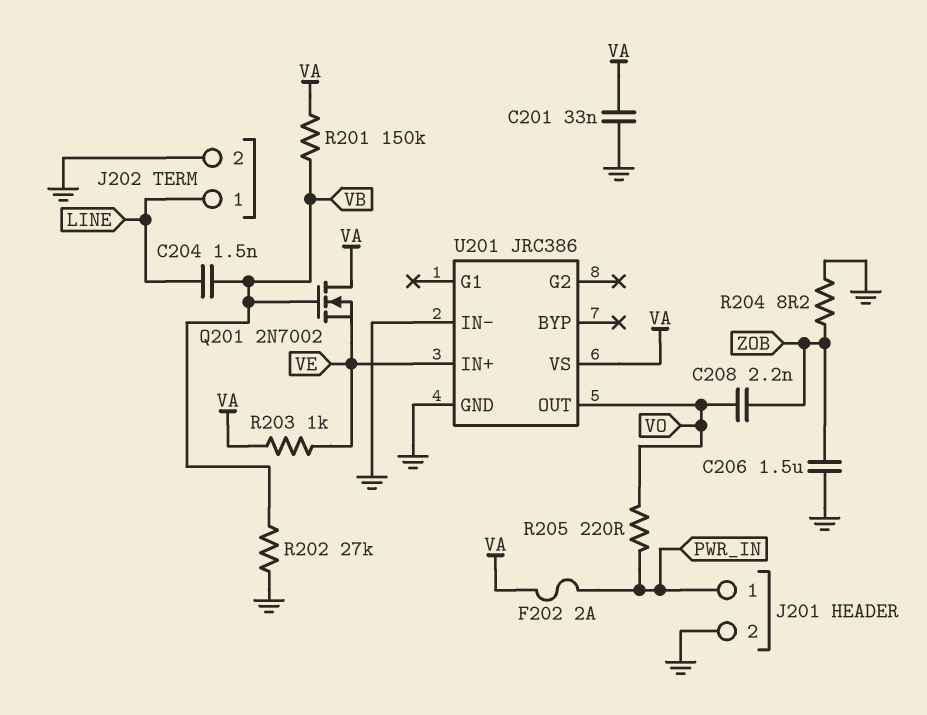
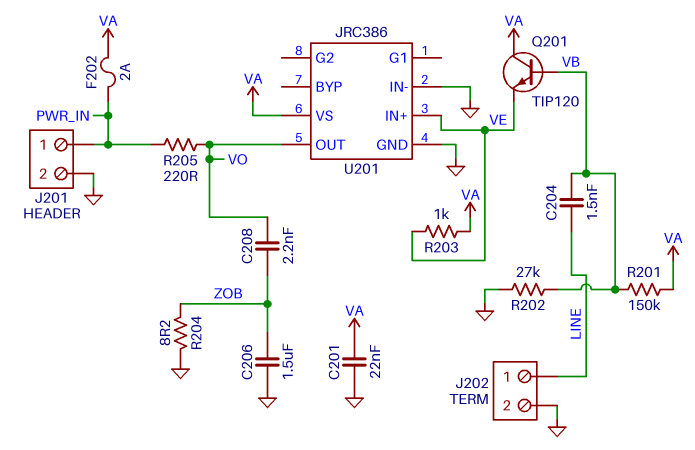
C201: 33nF (GND, VA) -> 22nF (GND, VA)
Q201: NMOS 2N7002 (G VB, D VA, S VE) -> NPN TIP120 (B VB, C VA, E VE)

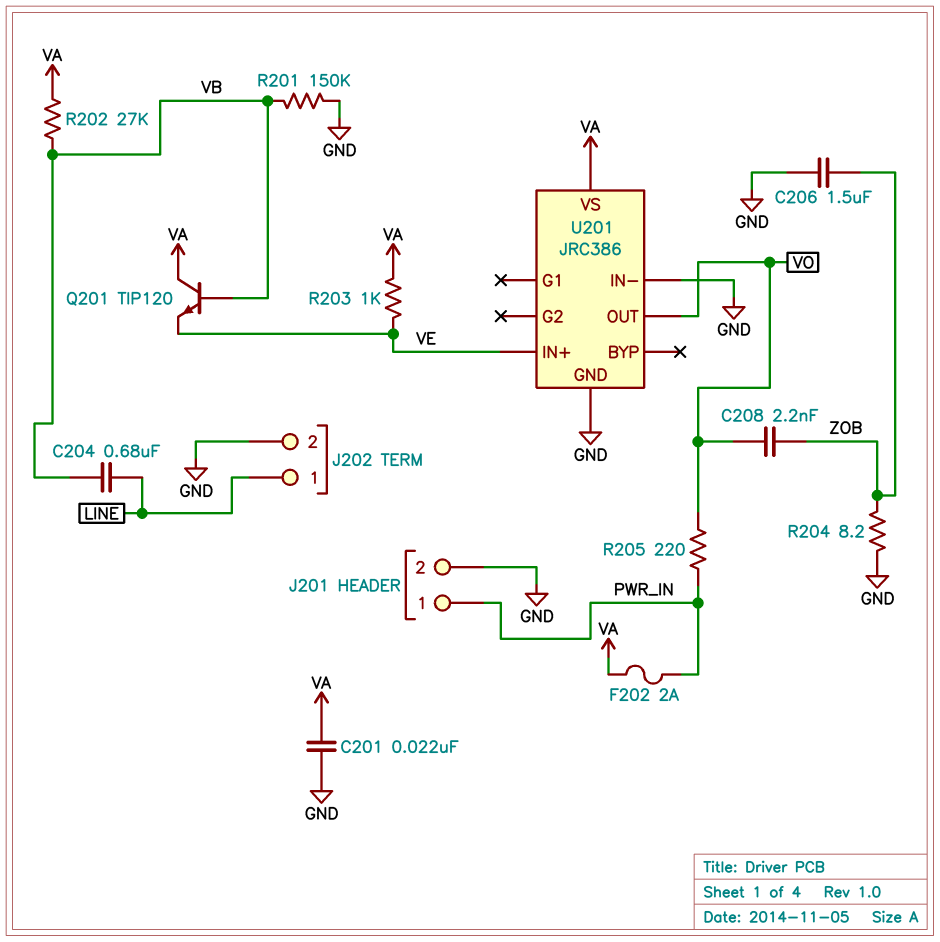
C204: 1.5nF (LINE, VB) -> 680nF (LINE, VB)
R201: 150k (VA, VB) -> 150k (GND, VB)
R202: 27k (GND, VB) -> 27k (VA, VB)

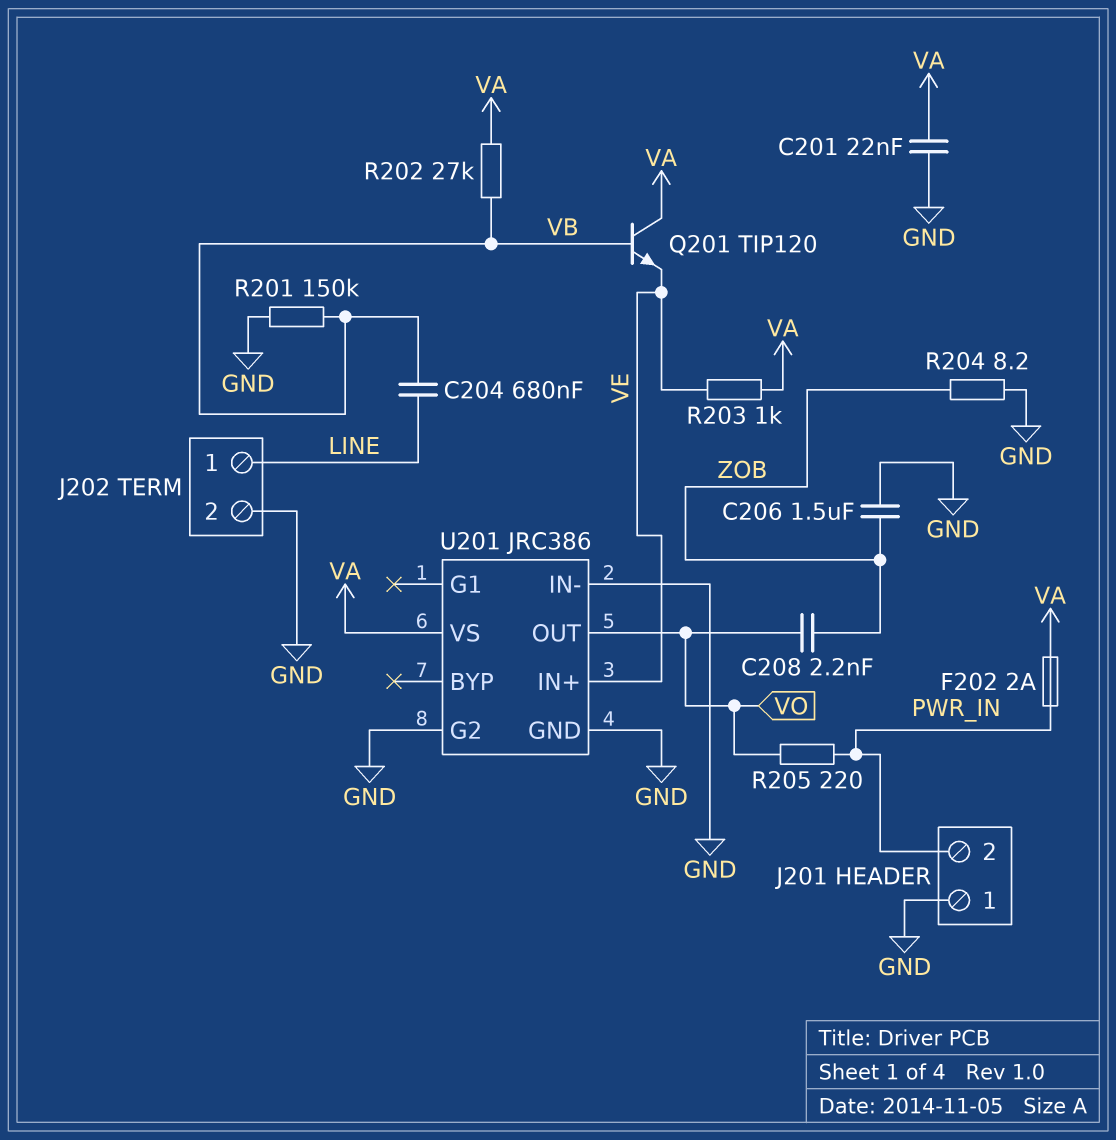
J201 pin 1: PWR_IN -> GND
J201 pin 2: GND -> PWR_IN
U201 pin G2: none -> GND

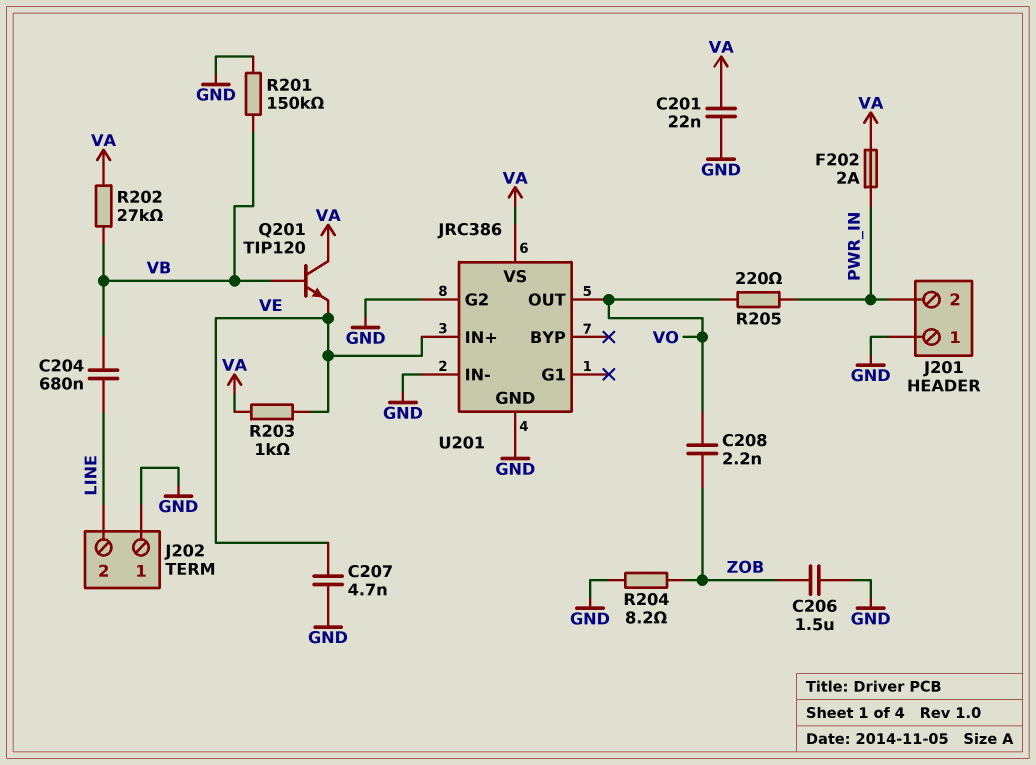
C207: none -> 4.7nF (GND, VE)
J202 pin 1: LINE -> GND
J202 pin 2: GND -> LINE

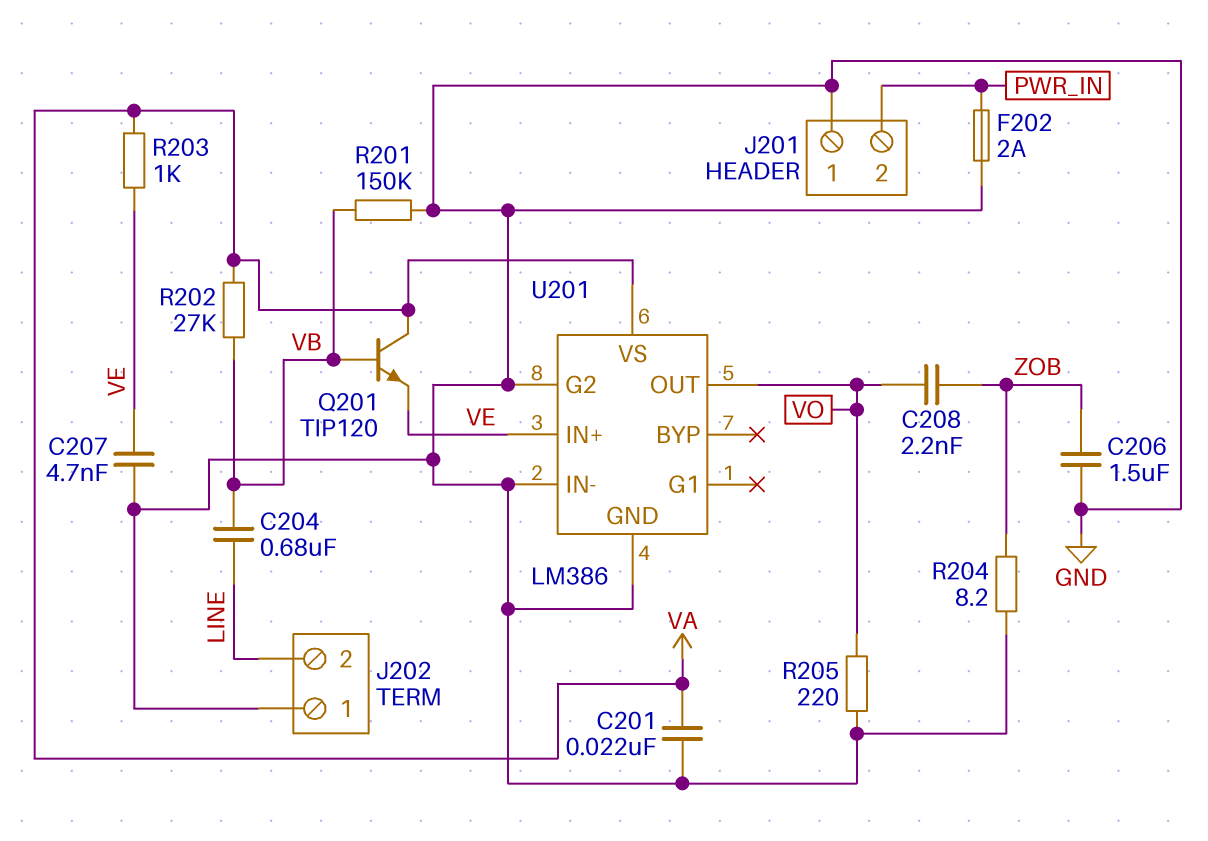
F202: 2A (PWR_IN, VA) -> 2A (GND, PWR_IN)
R205: 220 (PWR_IN, VO) -> 220 (GND, VO)
U201: JRC386 -> LM386

